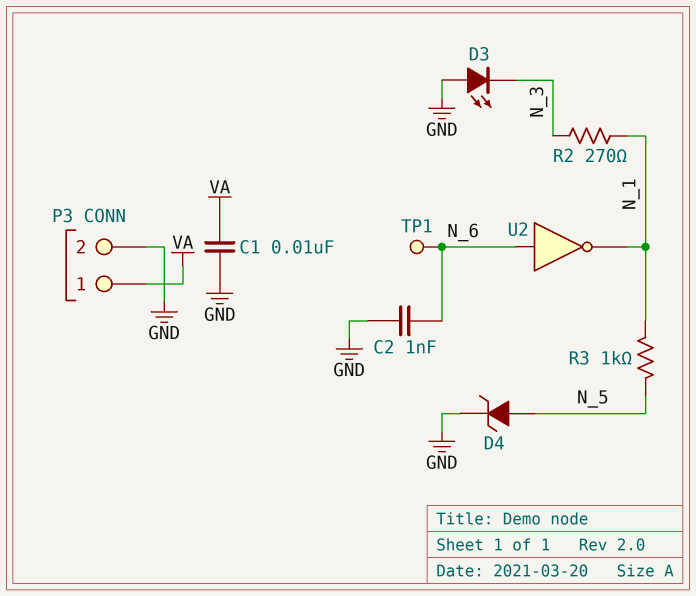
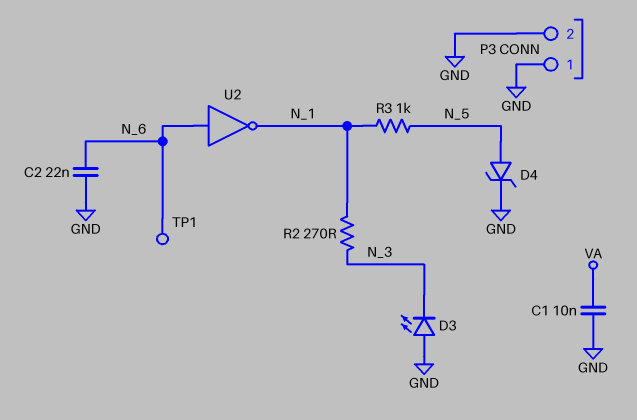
C2: 1nF (GND, N_6) -> 22nF (GND, N_6)
P3 pin 1: VA -> GND

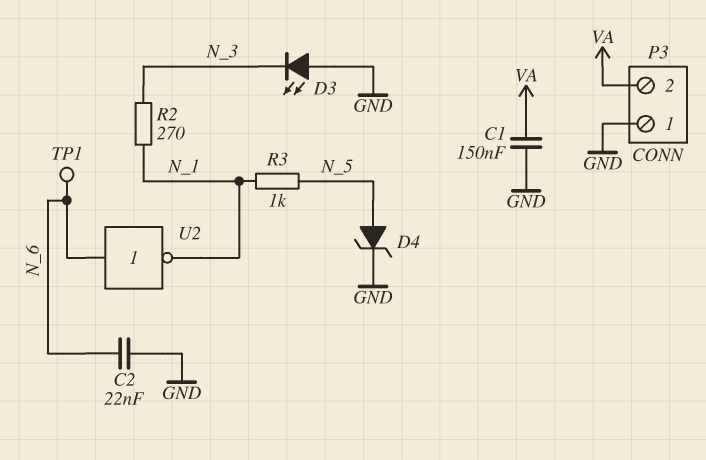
C1: 10nF (GND, VA) -> 150nF (GND, VA)
P3 pin 2: GND -> VA

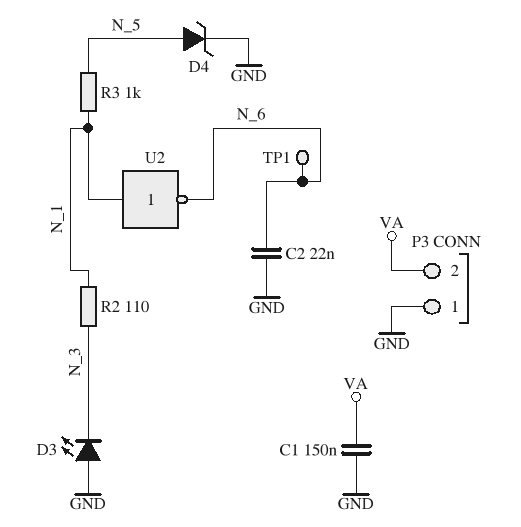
R2: 270 (N_1, N_3) -> 110 (N_1, N_3)
U2: NOT (in N_6, out N_1) -> NOT (in N_1, out N_6)

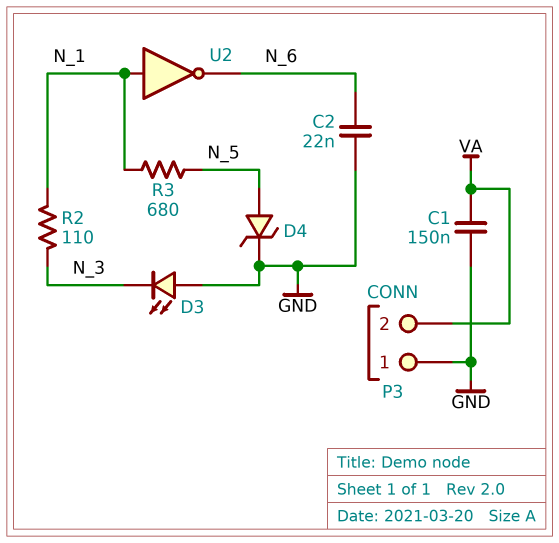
R3: 1k (N_1, N_5) -> 680 (N_1, N_5)
TP1: test point (N_6) -> none

